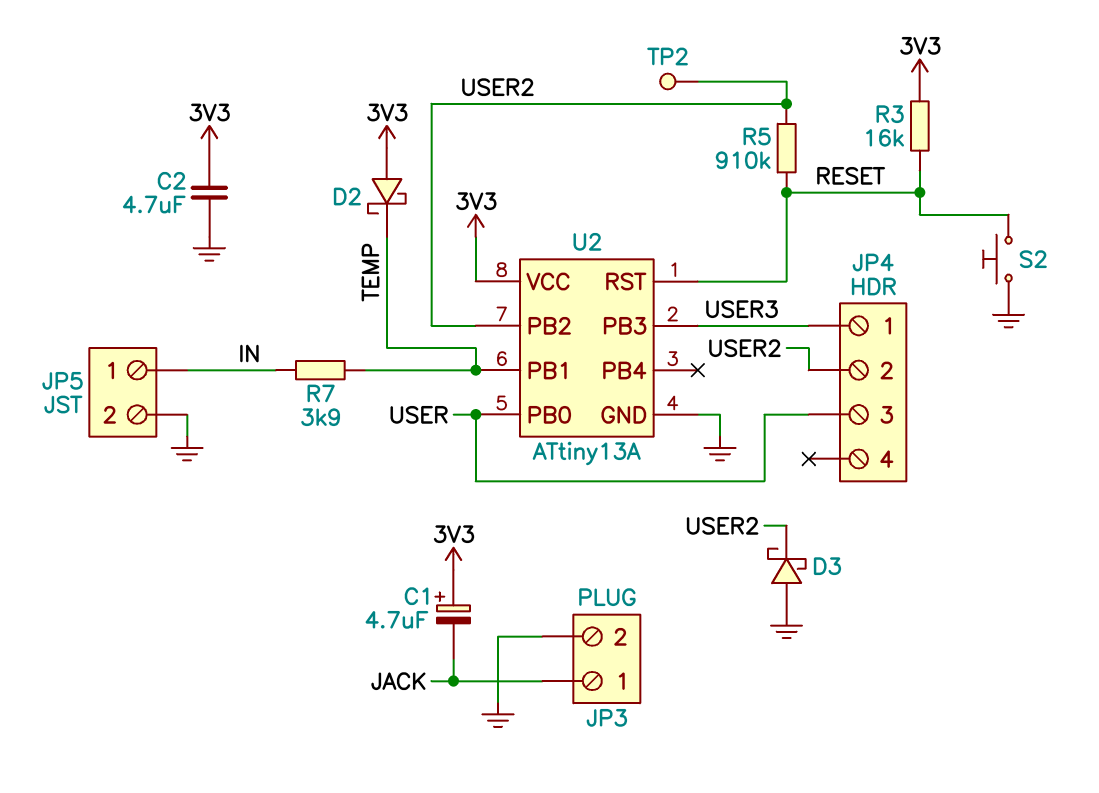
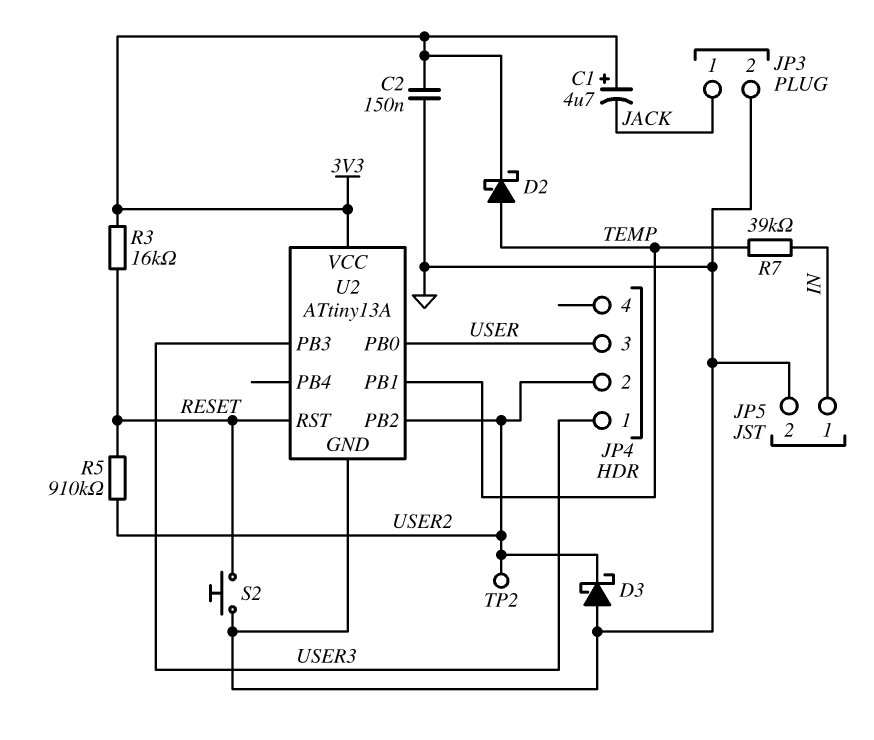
C2: 4.7uF (3V3, GND) -> 150nF (3V3, GND)
D2: schottky (A 3V3, K TEMP) -> schottky (A TEMP, K 3V3)
R7: 3.9k (IN, TEMP) -> 39k (IN, TEMP)

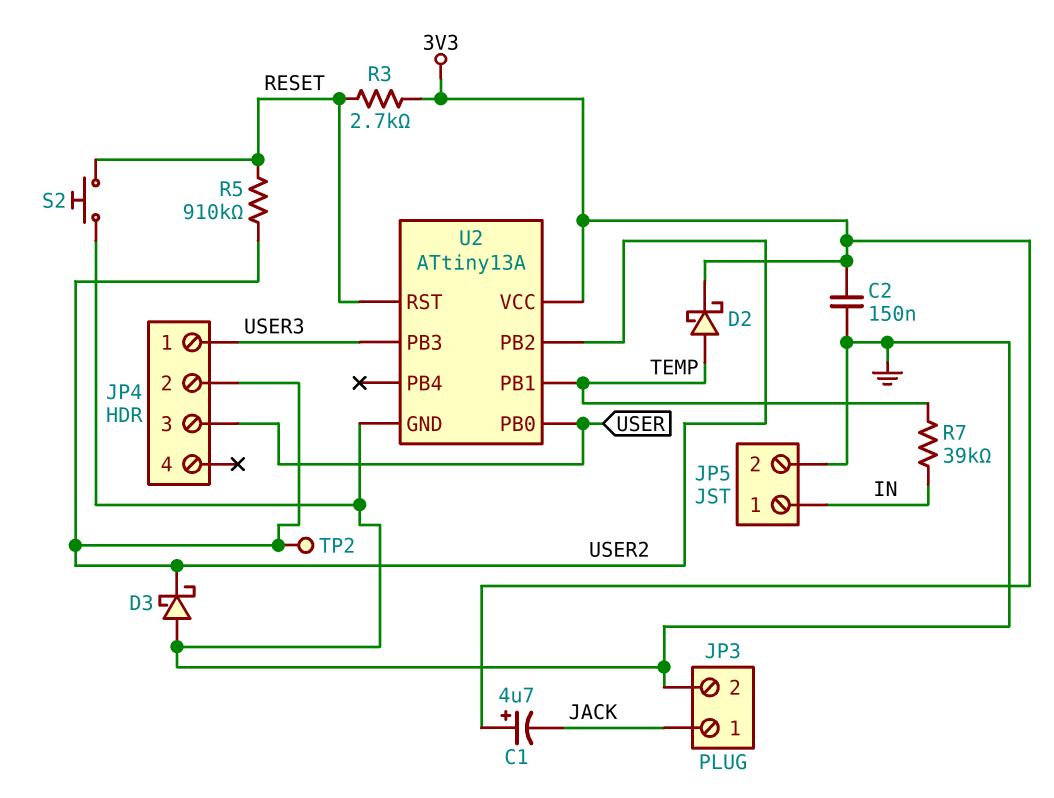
R3: 16k (3V3, RESET) -> 2.7k (3V3, RESET)

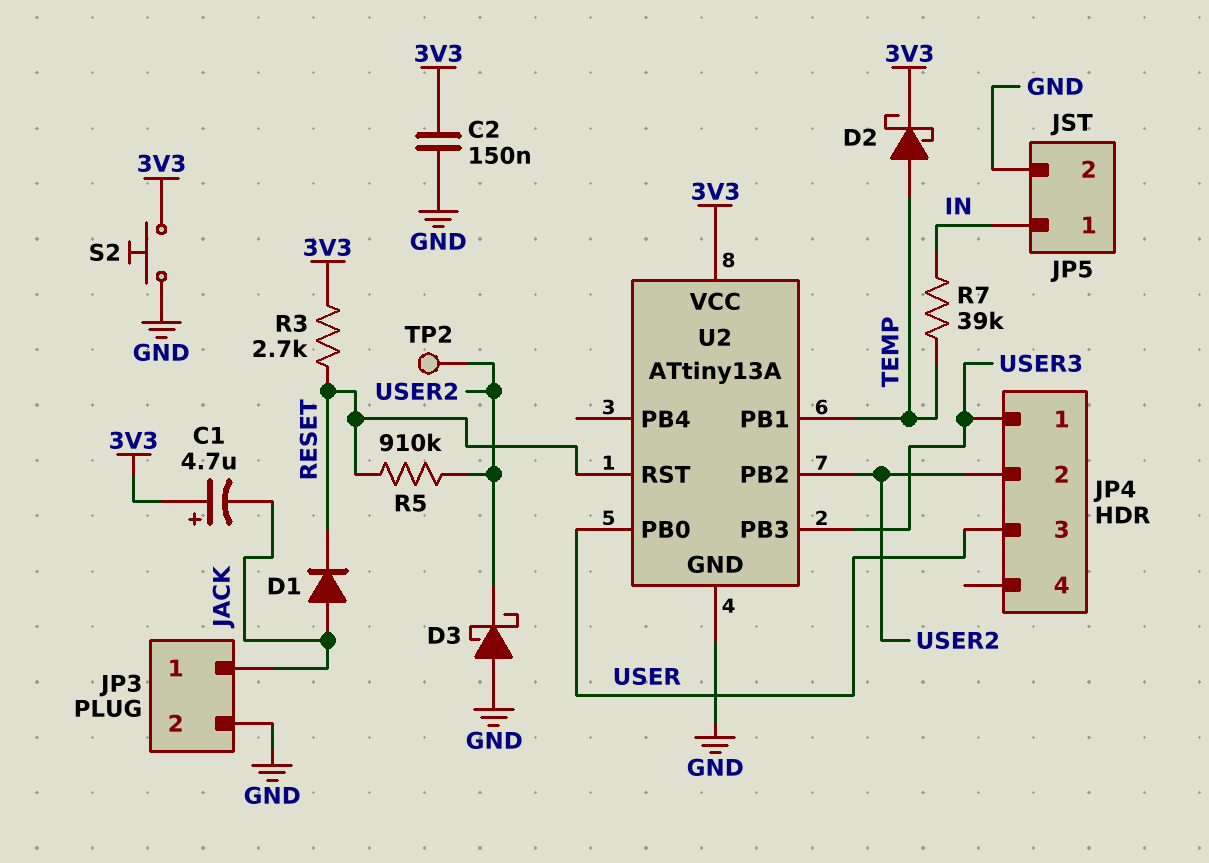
D1: none -> diode (A JACK, K RESET)
S2: button (GND, RESET) -> button (3V3, GND)

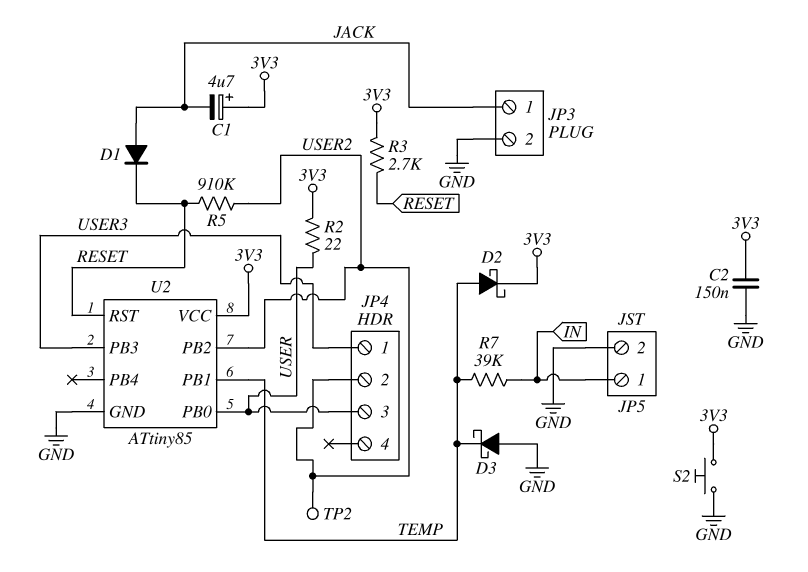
D3: schottky (A GND, K USER2) -> schottky (A GND, K TEMP)
R2: none -> 22 (3V3, USER)
U2: ATtiny13A -> ATtiny85

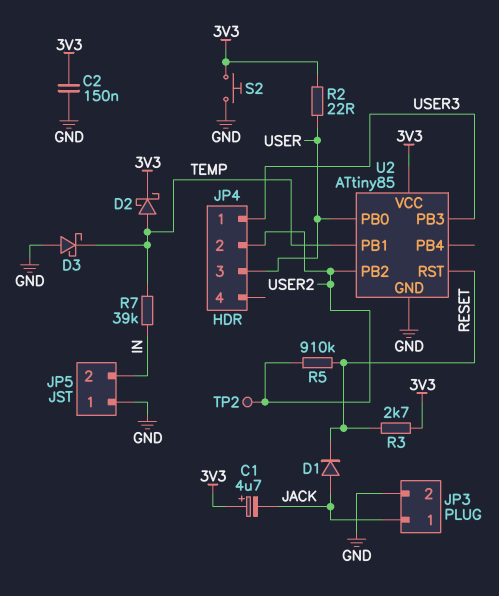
JP5 pin 1: IN -> GND
JP5 pin 2: GND -> IN

